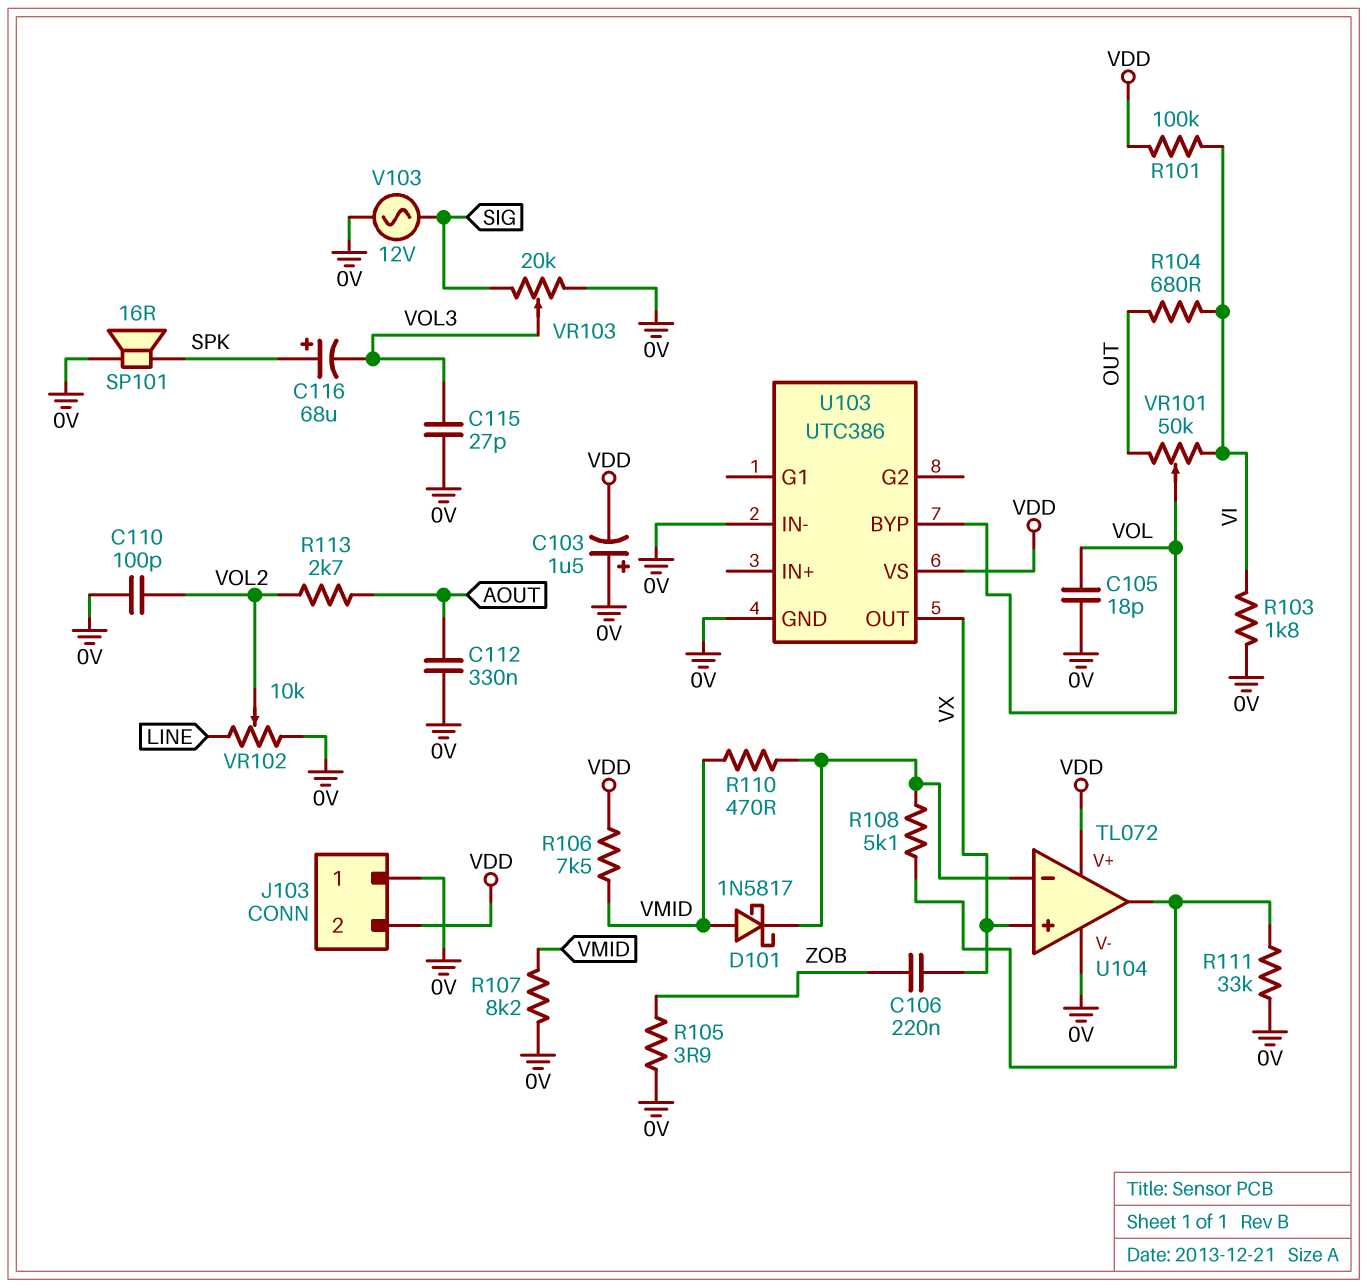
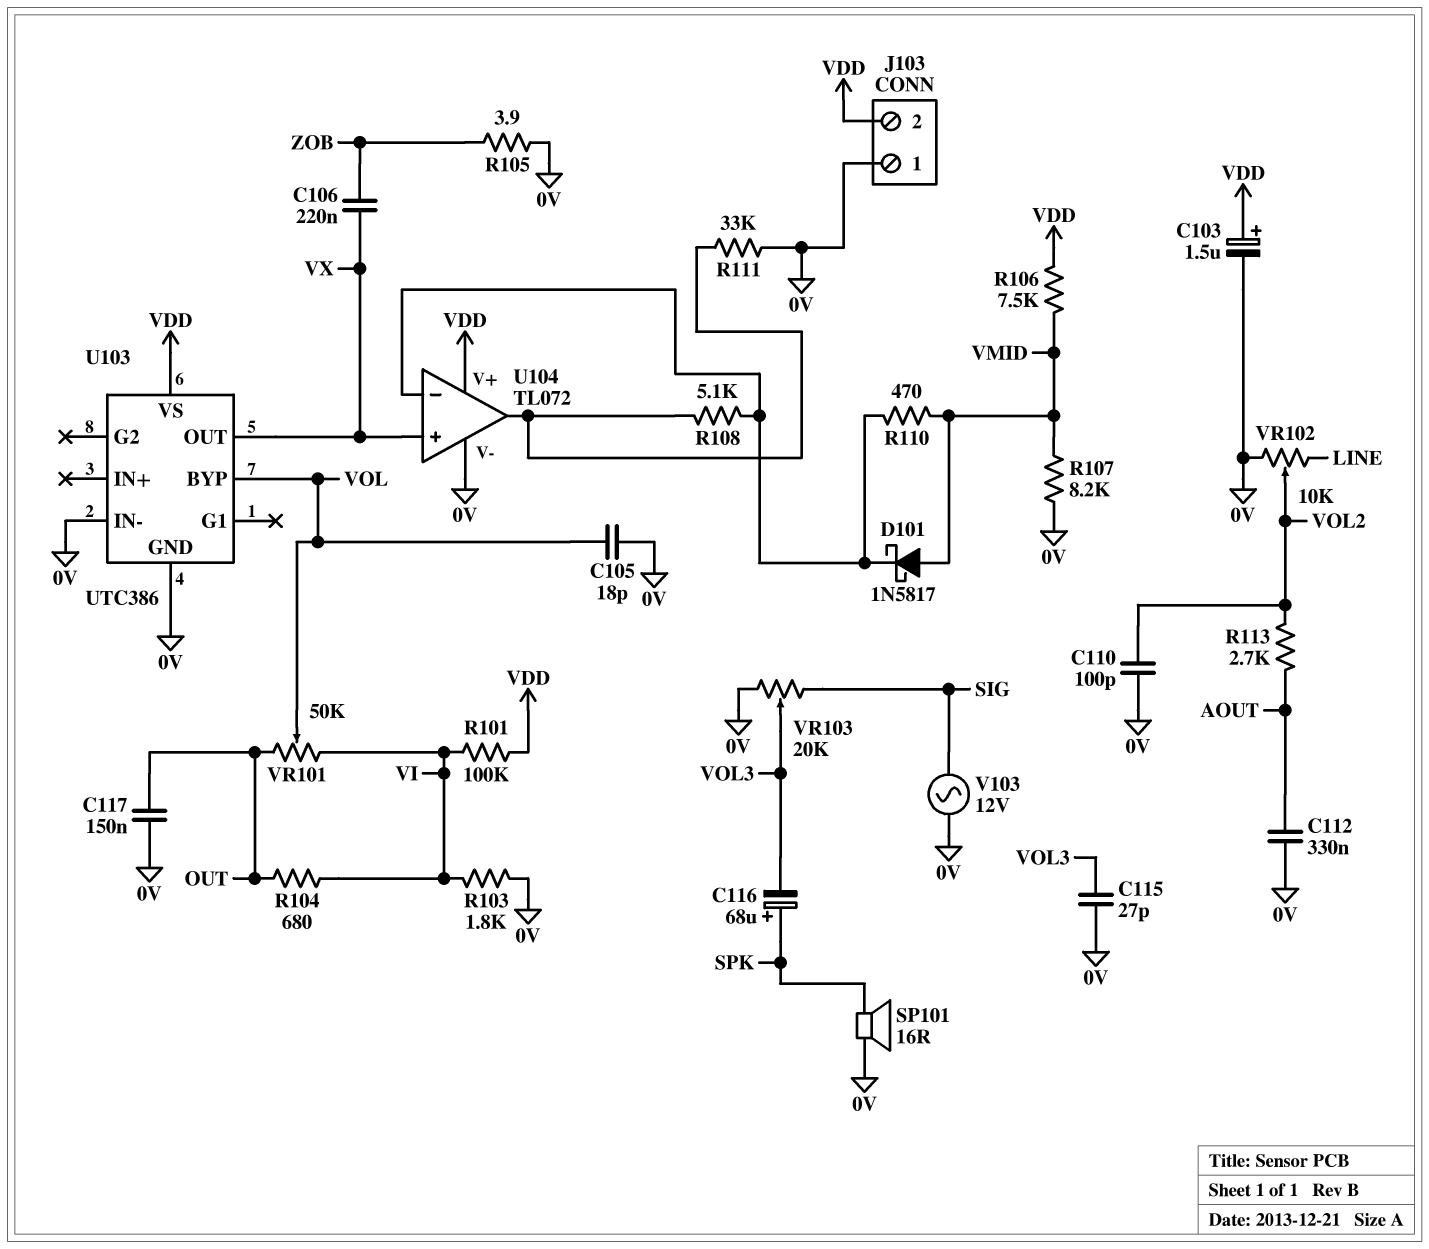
C103: 1.5uF (plus 0V, minus VDD) -> 1.5uF (plus VDD, minus 0V)
C117: none -> 150nF (0V, OUT)

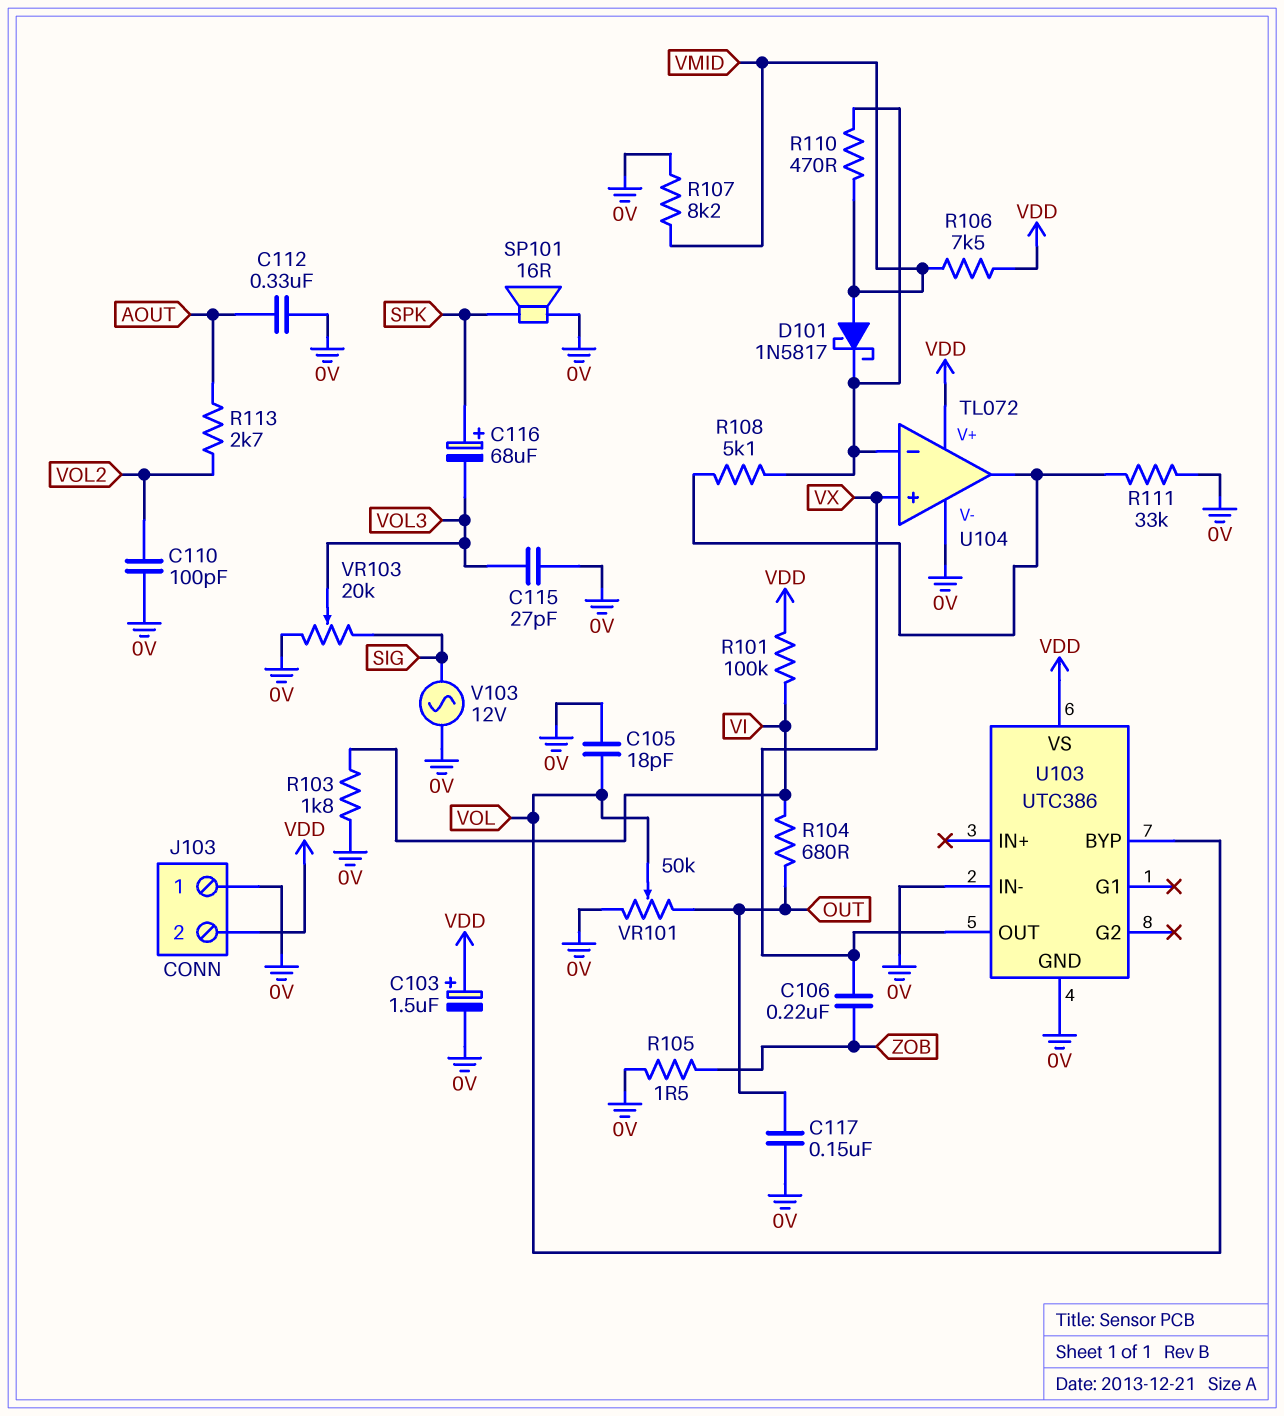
R105: 3.9 (0V, ZOB) -> 1.5 (0V, ZOB)
VR101: 50k (OUT, VI, wiper VOL) -> 50k (0V, OUT, wiper VOL)
VR102: 10k (0V, LINE, wiper VOL2) -> none

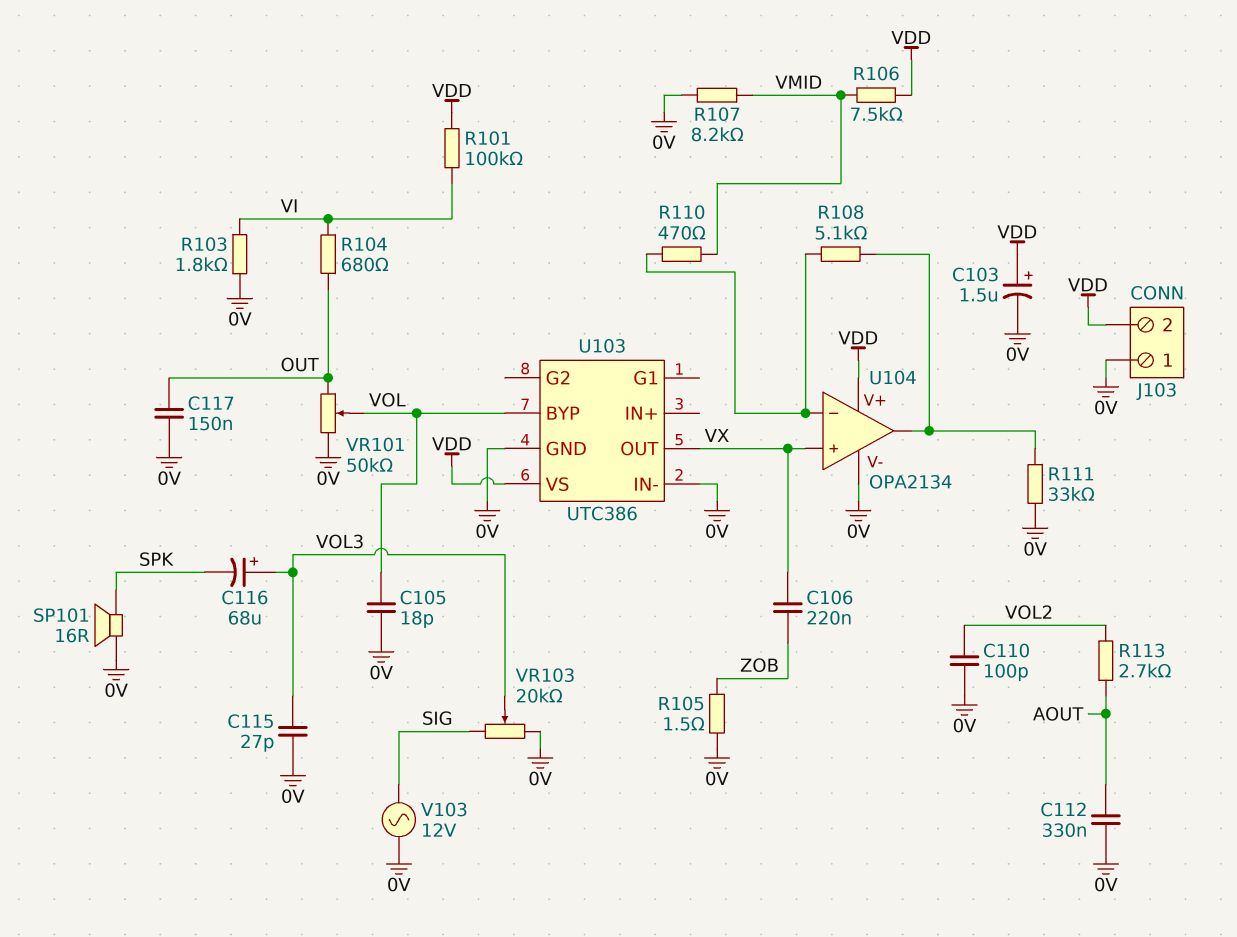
C116: 68uF (plus SPK, minus VOL3) -> 68uF (plus VOL3, minus SPK)
D101: schottky 1N5817 (A VMID, K U104/in-) -> none
U104: TL072 -> OPA2134

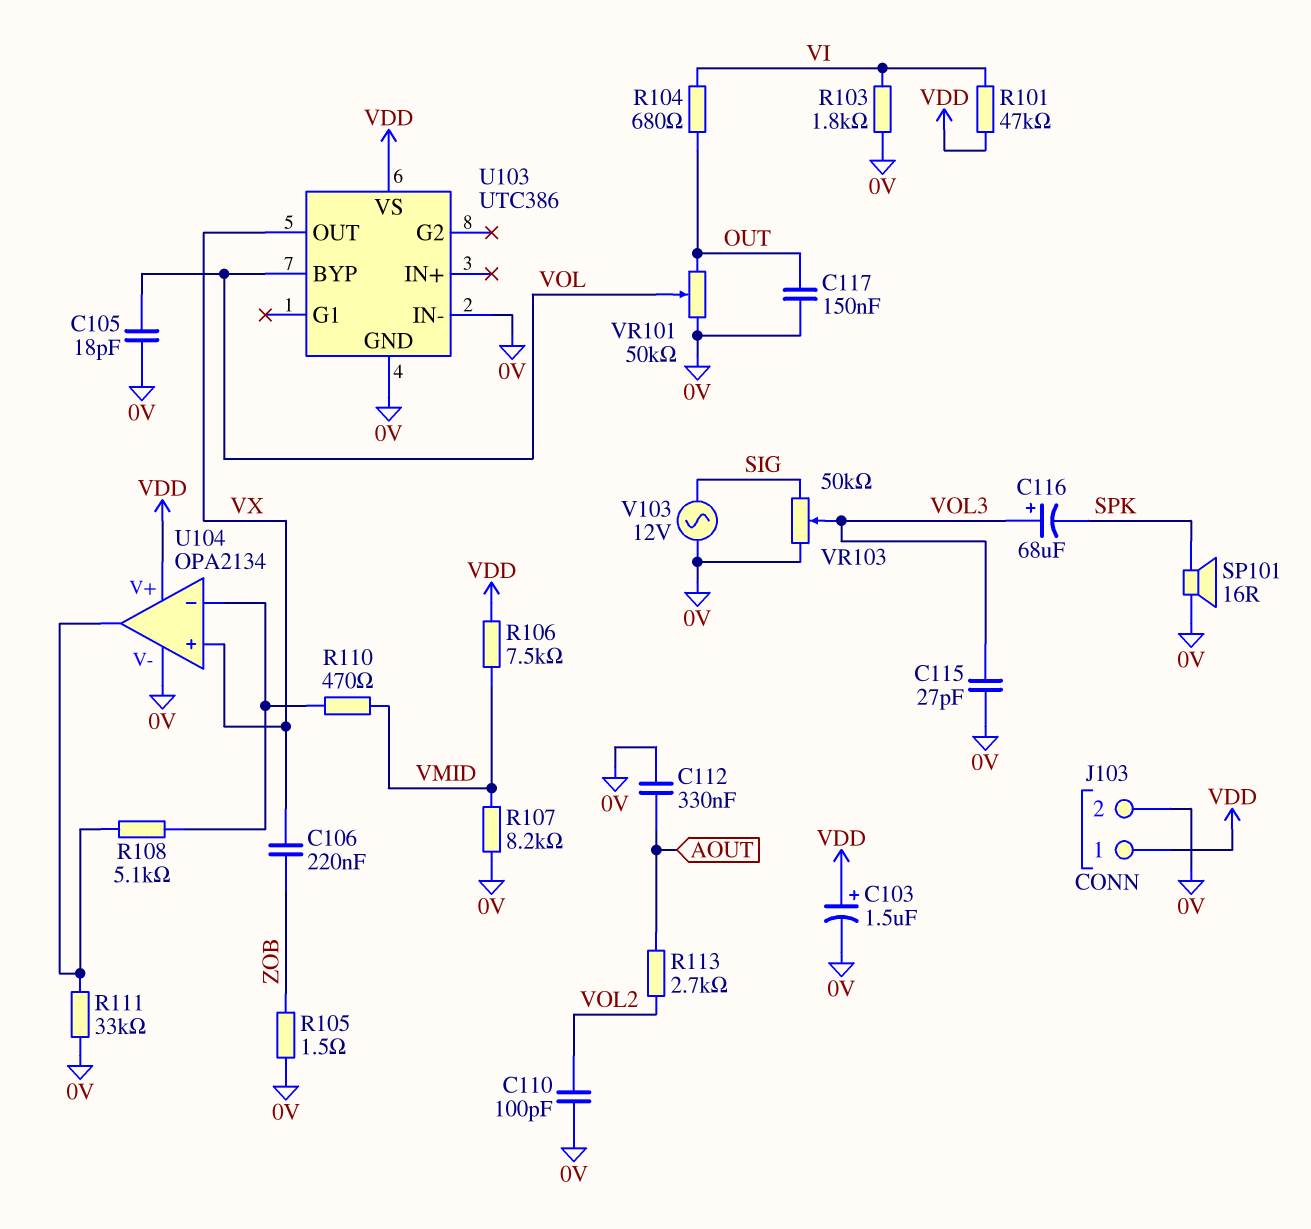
J103 pin 1: 0V -> VDD
J103 pin 2: VDD -> 0V
R101: 100k (VDD, VI) -> 47k (VDD, VI)
VR103: 20k (0V, SIG, wiper VOL3) -> 50k (0V, SIG, wiper VOL3)

